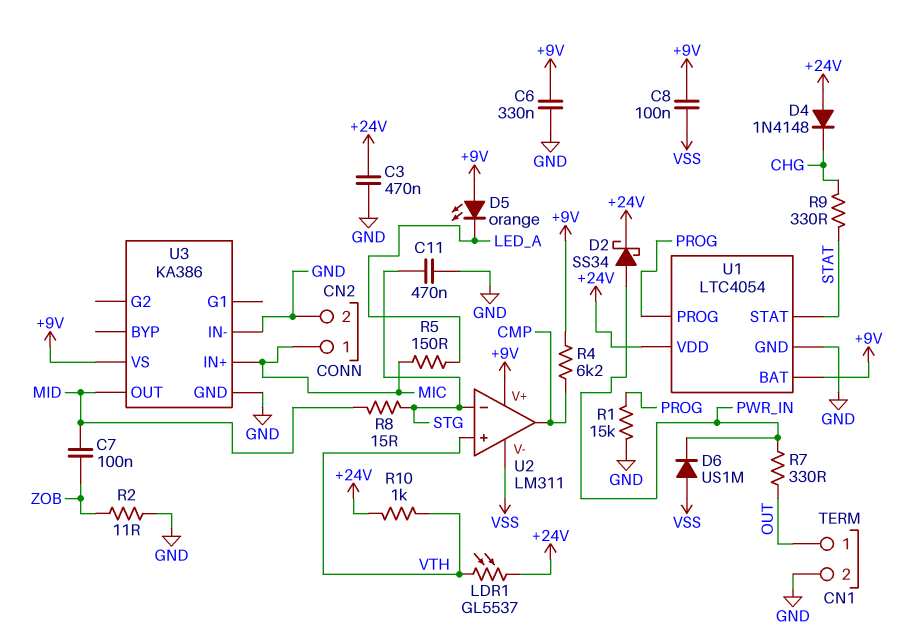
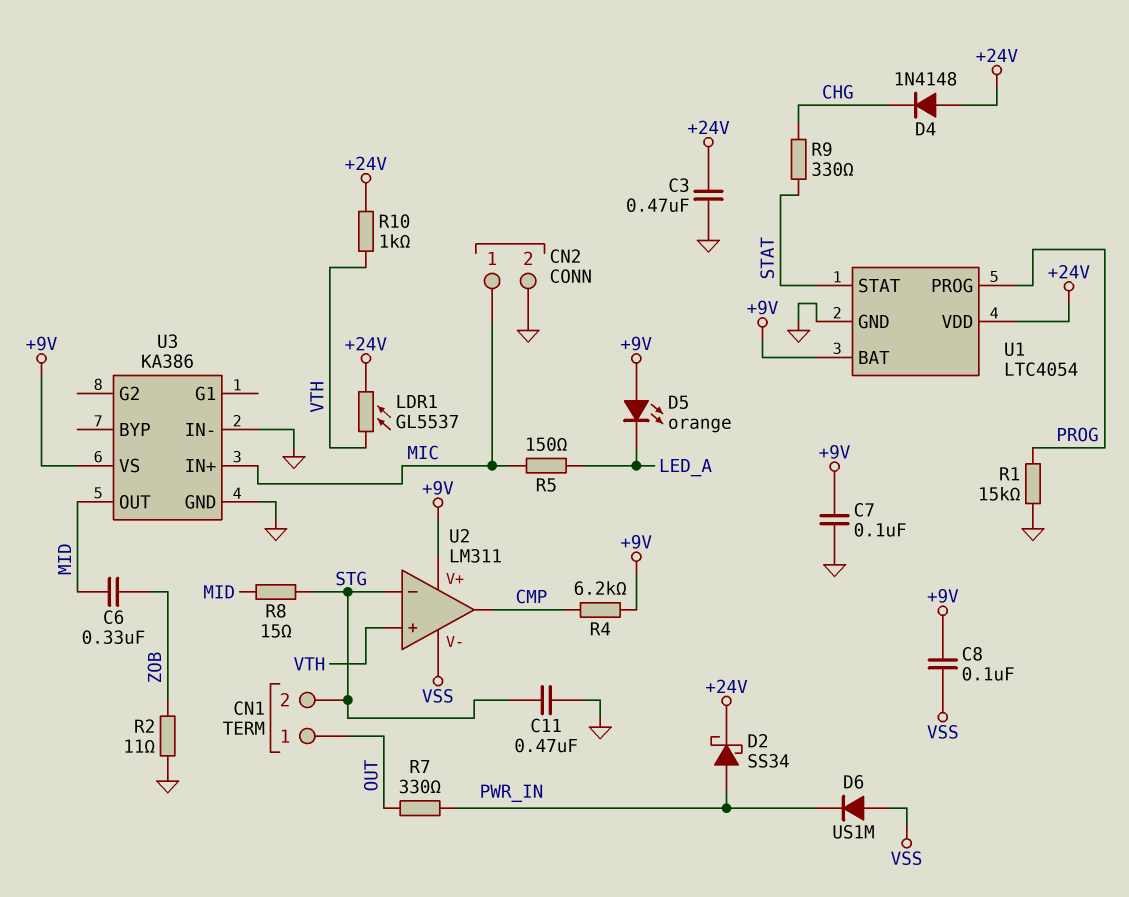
C6: 330nF (+9V, GND) -> 330nF (MID, ZOB)
C7: 100nF (MID, ZOB) -> 100nF (+9V, GND)
CN1 pin 2: GND -> STG

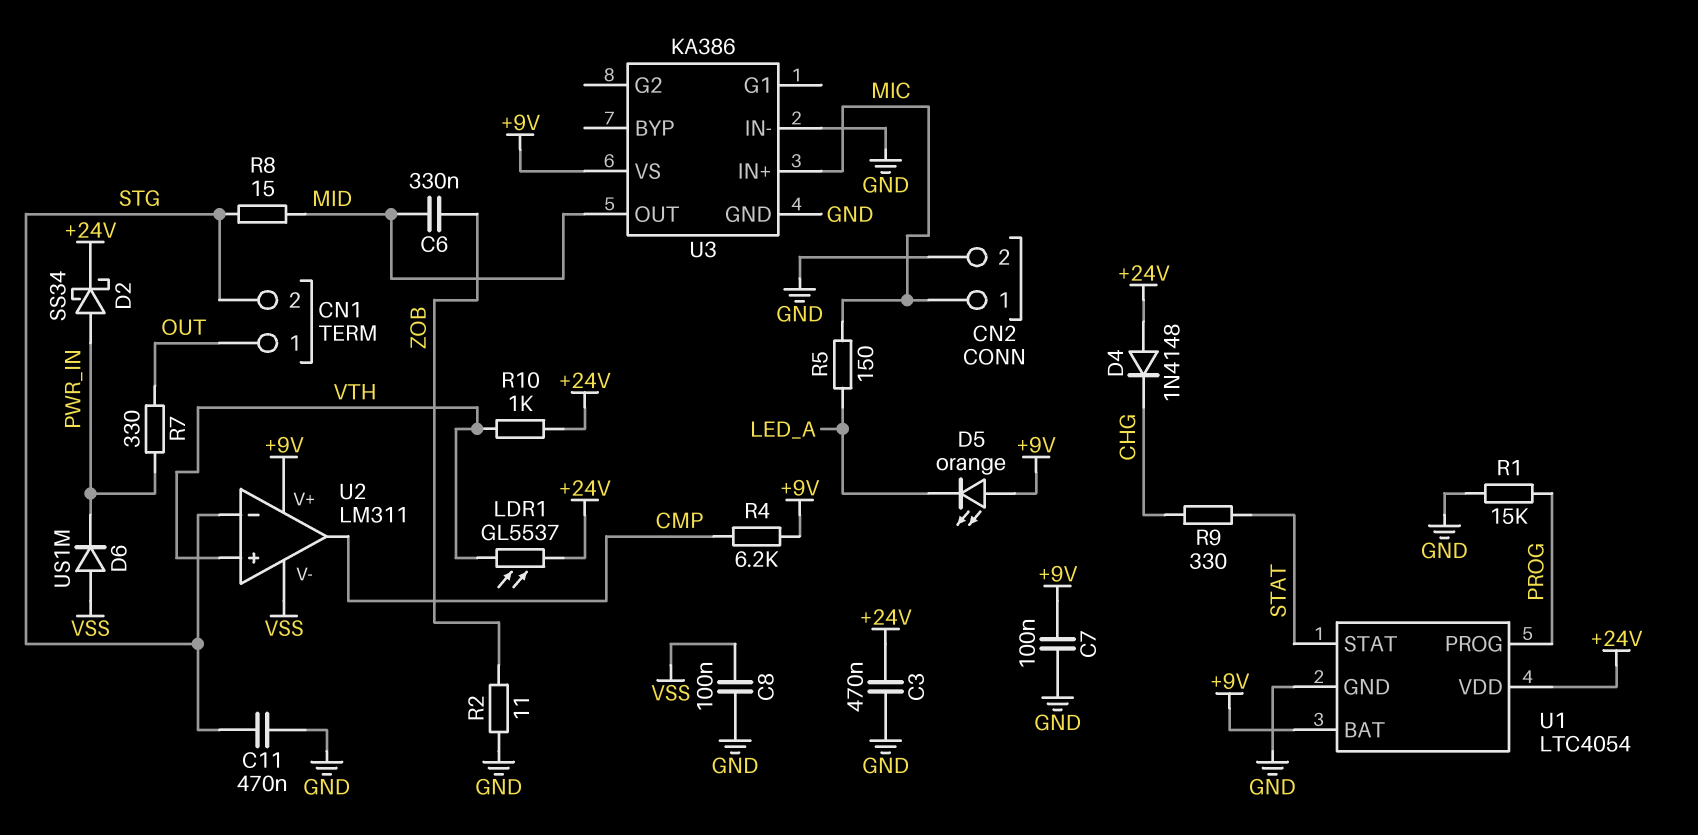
C8: 100nF (+9V, VSS) -> 100nF (GND, VSS)

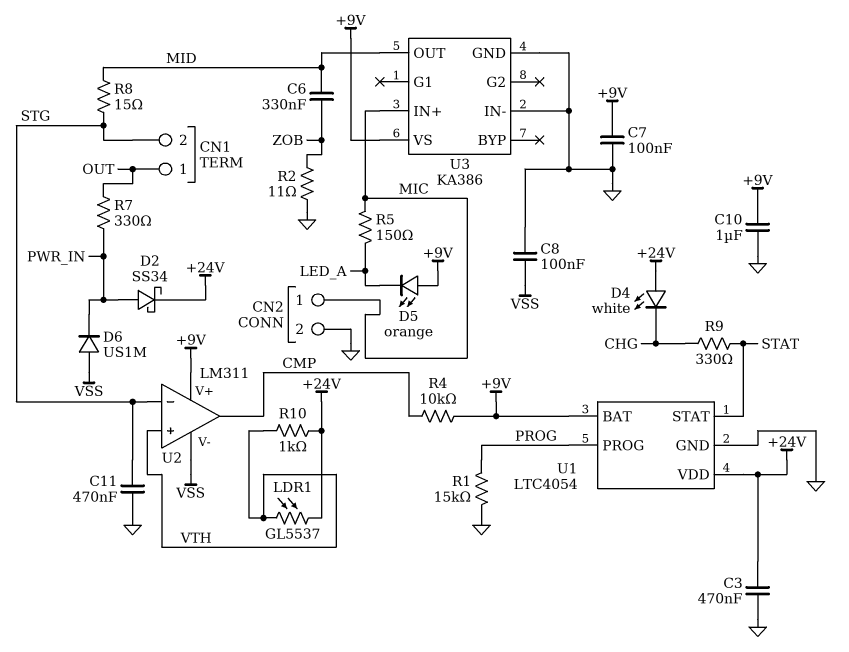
C10: none -> 1uF (+9V, GND)
D4: diode 1N4148 (A +24V, K CHG) -> LED white (A +24V, K CHG)
R4: 6.2k (+9V, CMP) -> 10k (+9V, CMP)

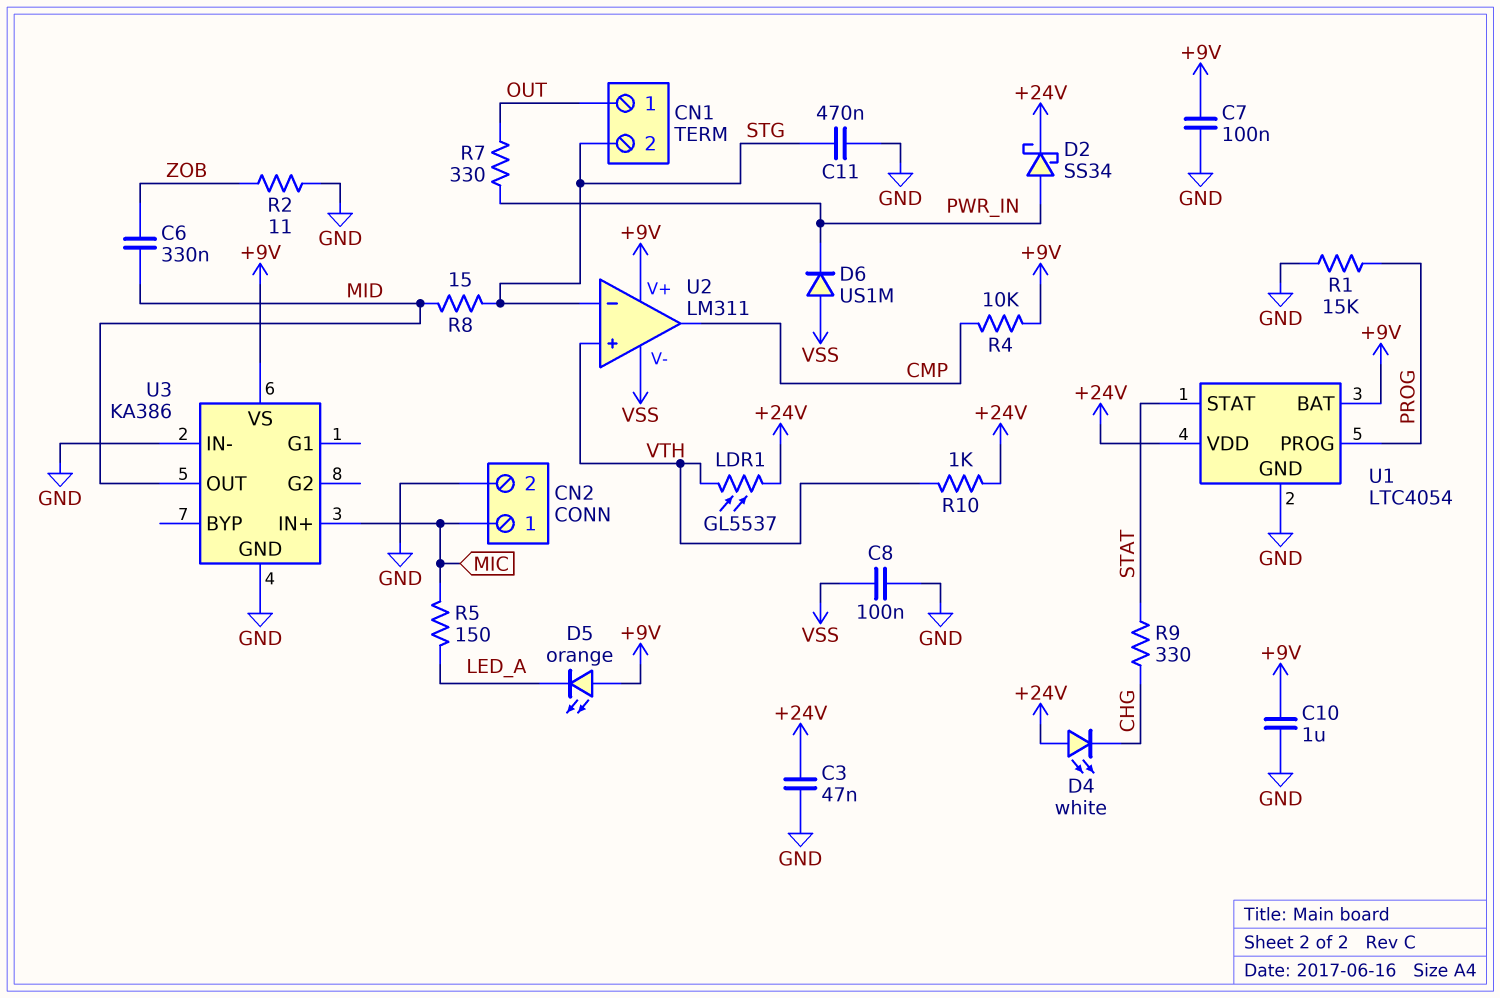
C3: 470nF (+24V, GND) -> 47nF (+24V, GND)

